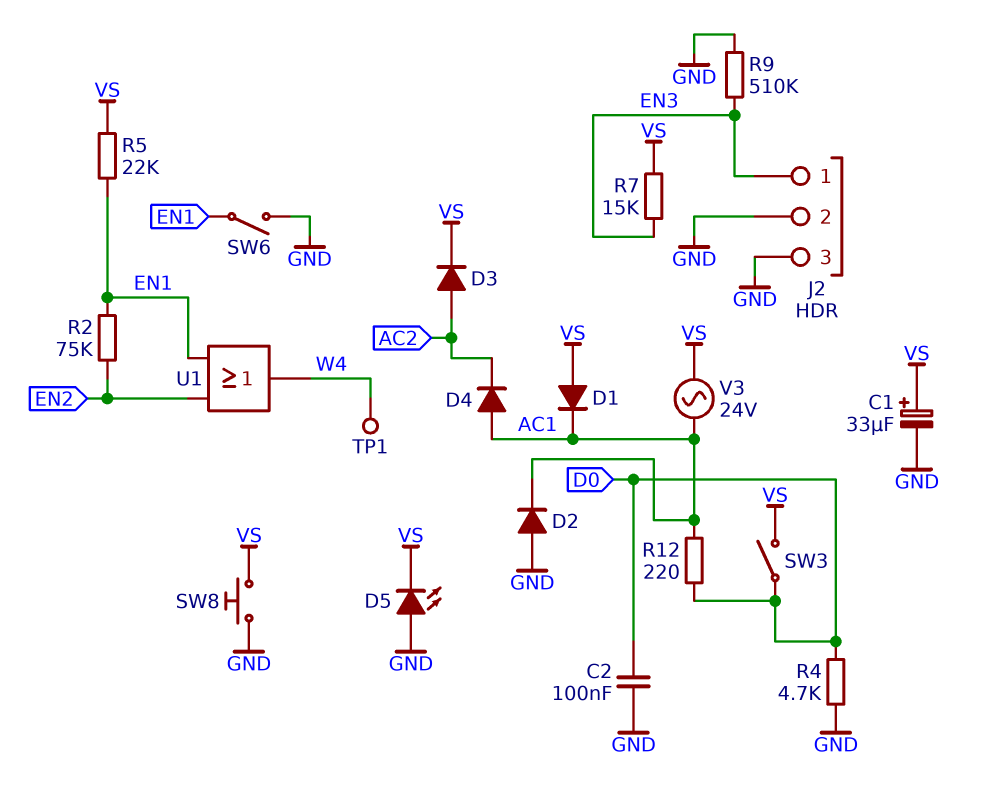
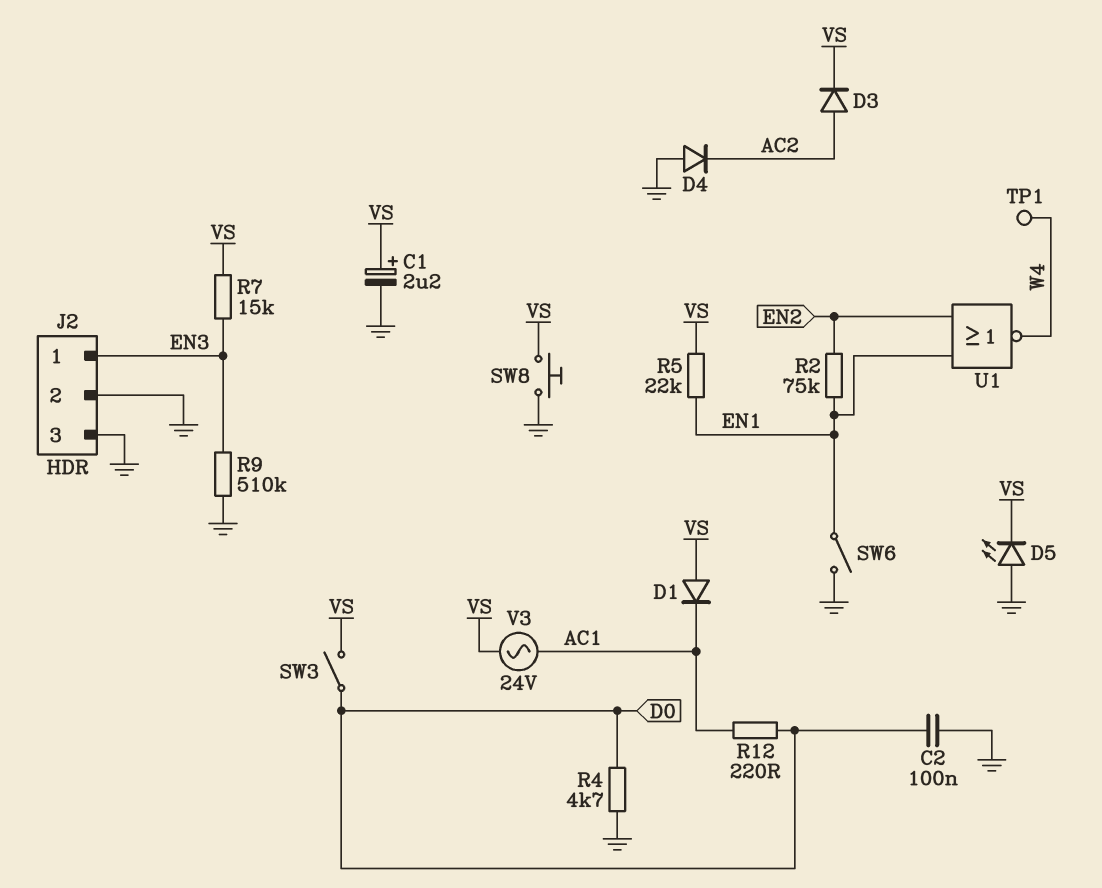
C1: 33uF (plus VS, minus GND) -> 2.2uF (plus VS, minus GND)
D2: diode (A GND, K AC1) -> none
D4: diode (A AC1, K AC2) -> diode (A GND, K AC2)
U1: OR (in EN1, in EN2, out W4) -> NOR (in EN1, in EN2, out W4)

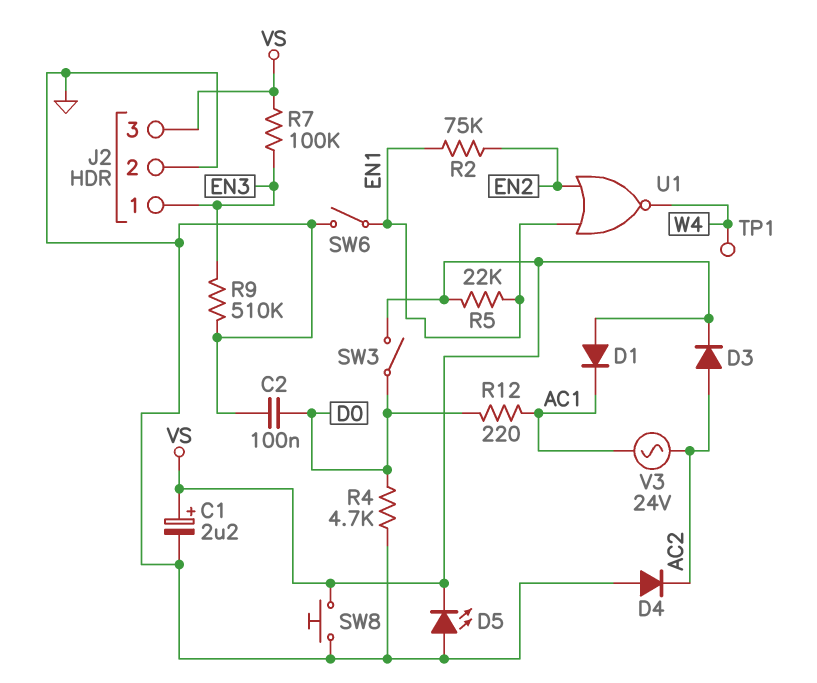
J2 pin 3: GND -> VS
R7: 15k (EN3, VS) -> 100k (EN3, VS)
V3: AC 24V (AC1, VS) -> AC 24V (AC1, AC2)

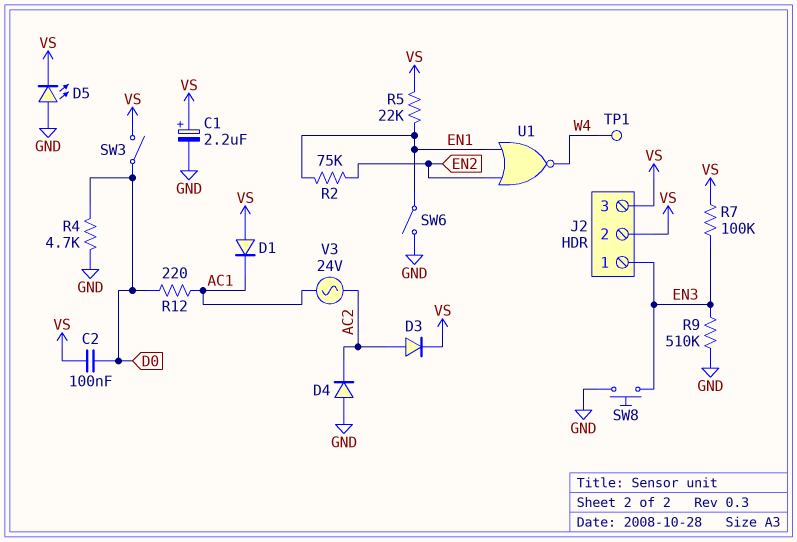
C2: 100nF (D0, GND) -> 100nF (D0, VS)
J2 pin 2: GND -> VS
SW8: button (GND, VS) -> button (EN3, GND)

